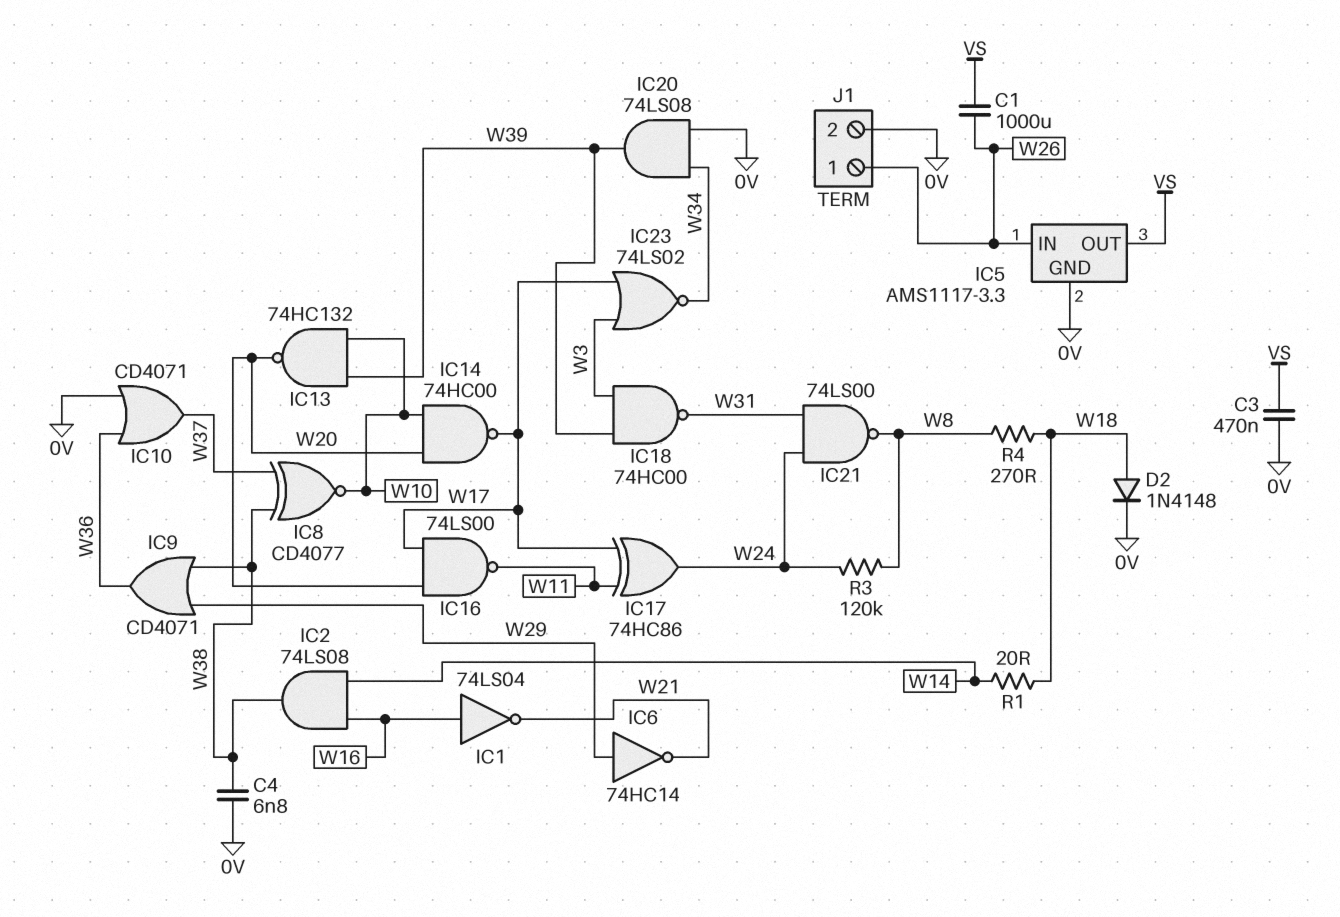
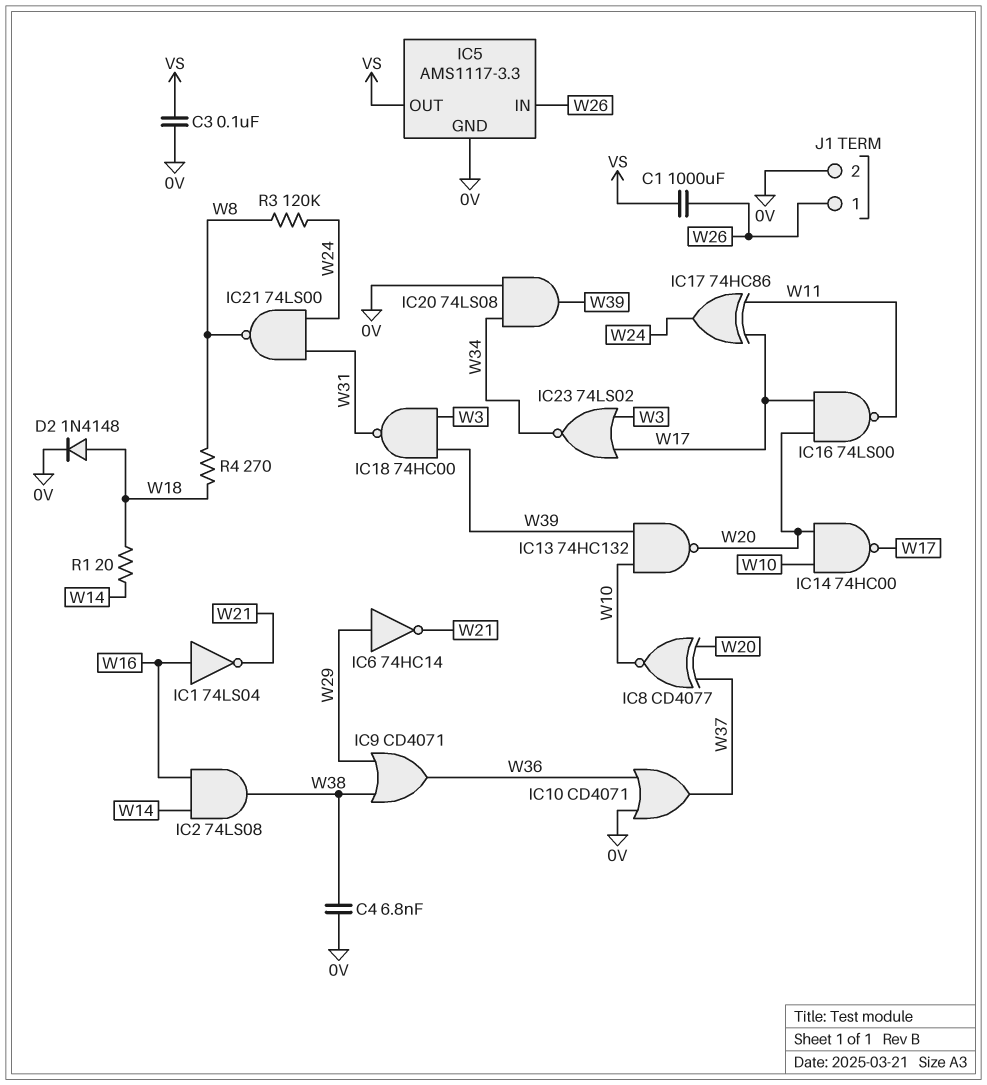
C3: 470nF (0V, VS) -> 100nF (0V, VS)
IC8: XNOR CD4077 (in W37, in W38, out W10) -> XNOR CD4077 (in W20, in W37, out W10)

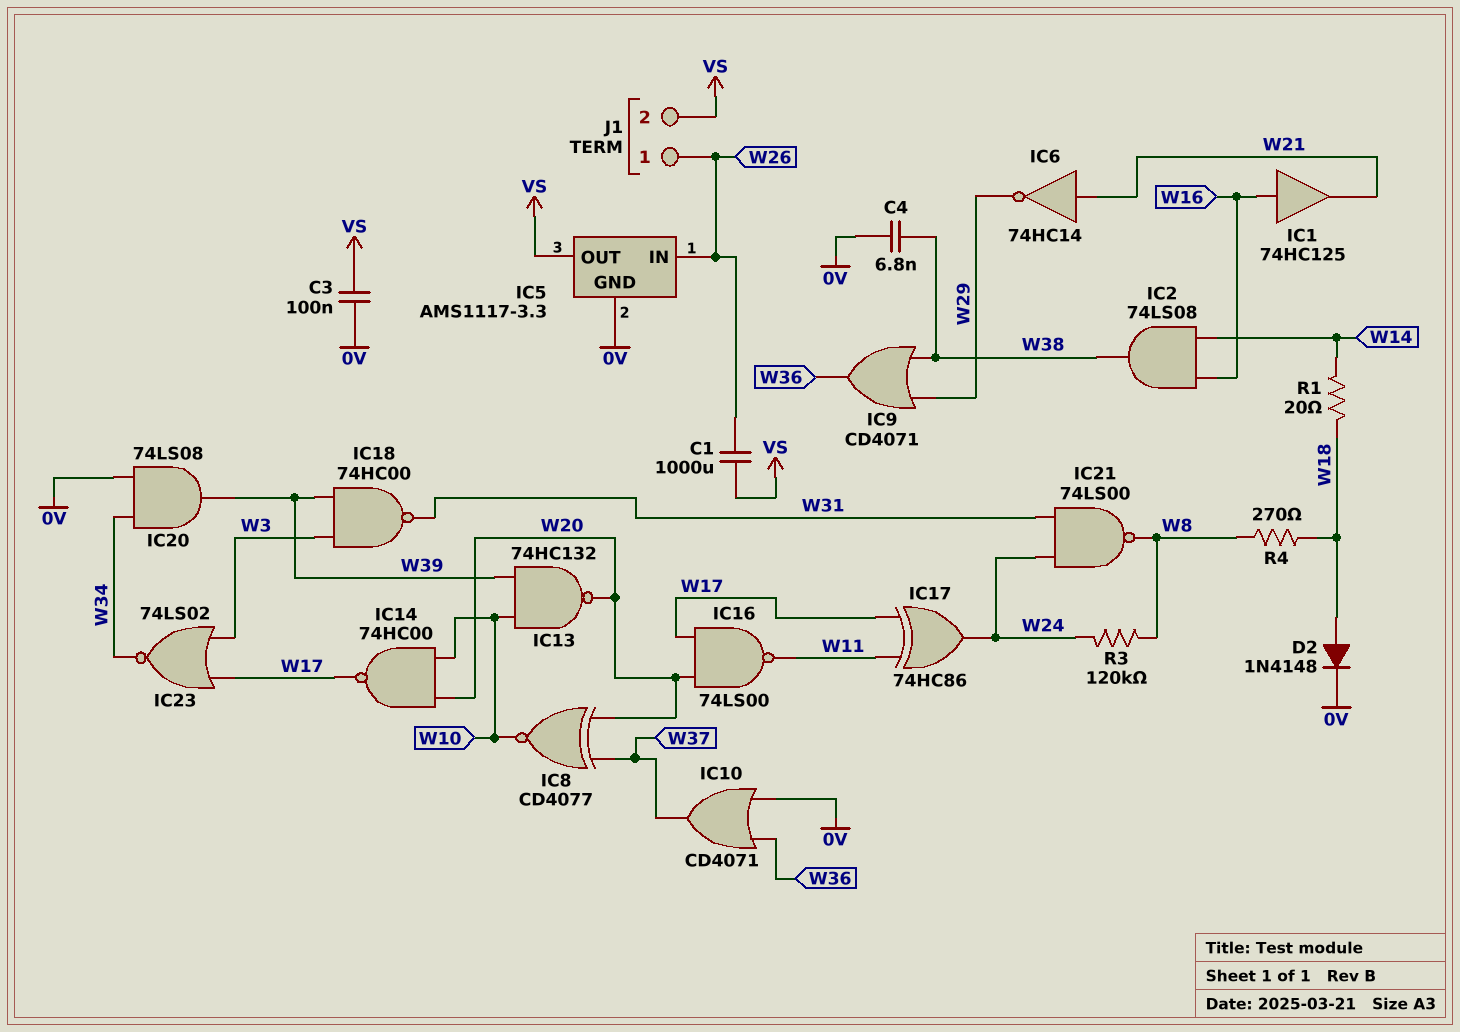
IC1: NOT 74LS04 (in W16, out W21) -> buffer 74HC125 (in W16, out W21)
IC6: NOT 74HC14 (in W29, out W21) -> NOT 74HC14 (in W21, out W29)
J1 pin 2: 0V -> VS

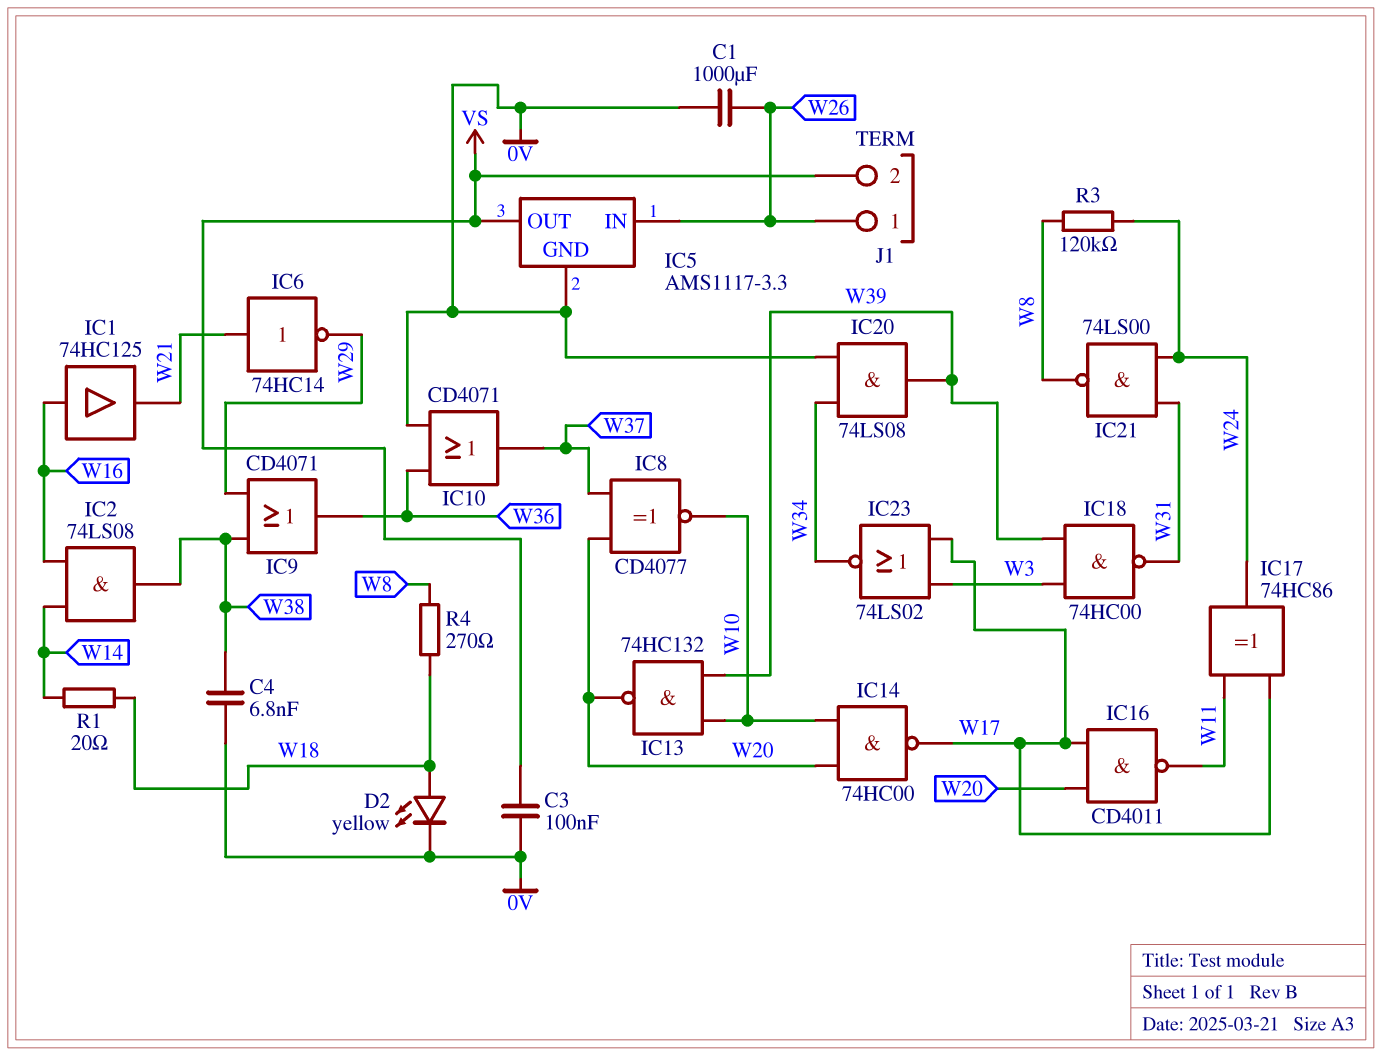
C1: 1000uF (VS, W26) -> 1000uF (0V, W26)
D2: diode 1N4148 (A W18, K 0V) -> LED yellow (A W18, K 0V)
IC16: NAND 74LS00 (in W17, in W20, out W11) -> NAND CD4011 (in W17, in W20, out W11)

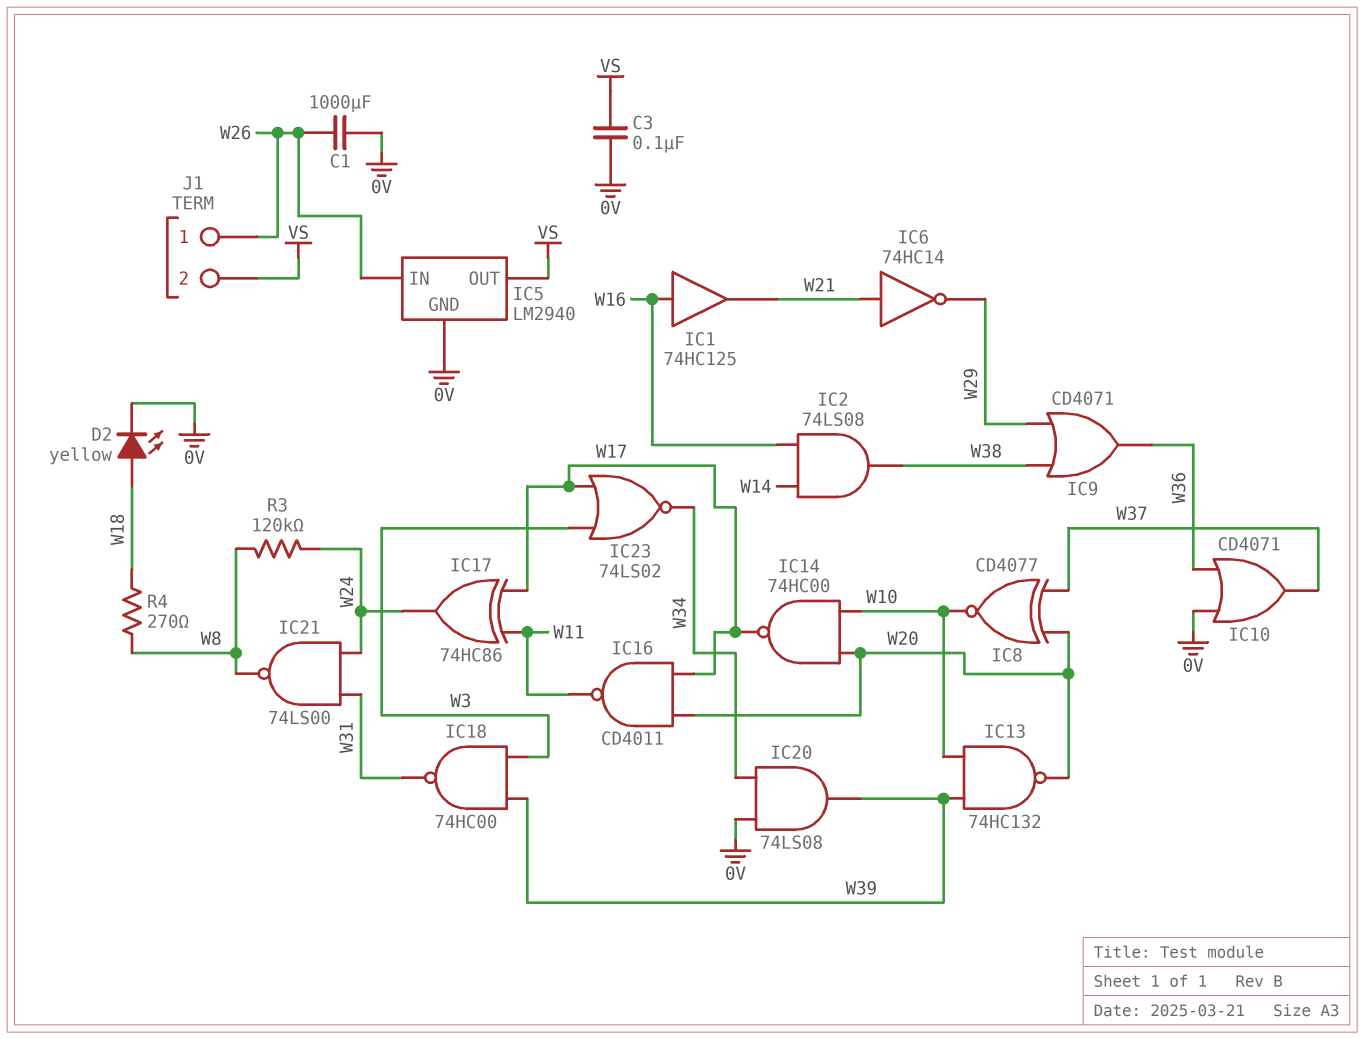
C4: 6.8nF (0V, W38) -> none
IC5: AMS1117-3.3 -> LM2940
R1: 20 (W14, W18) -> none

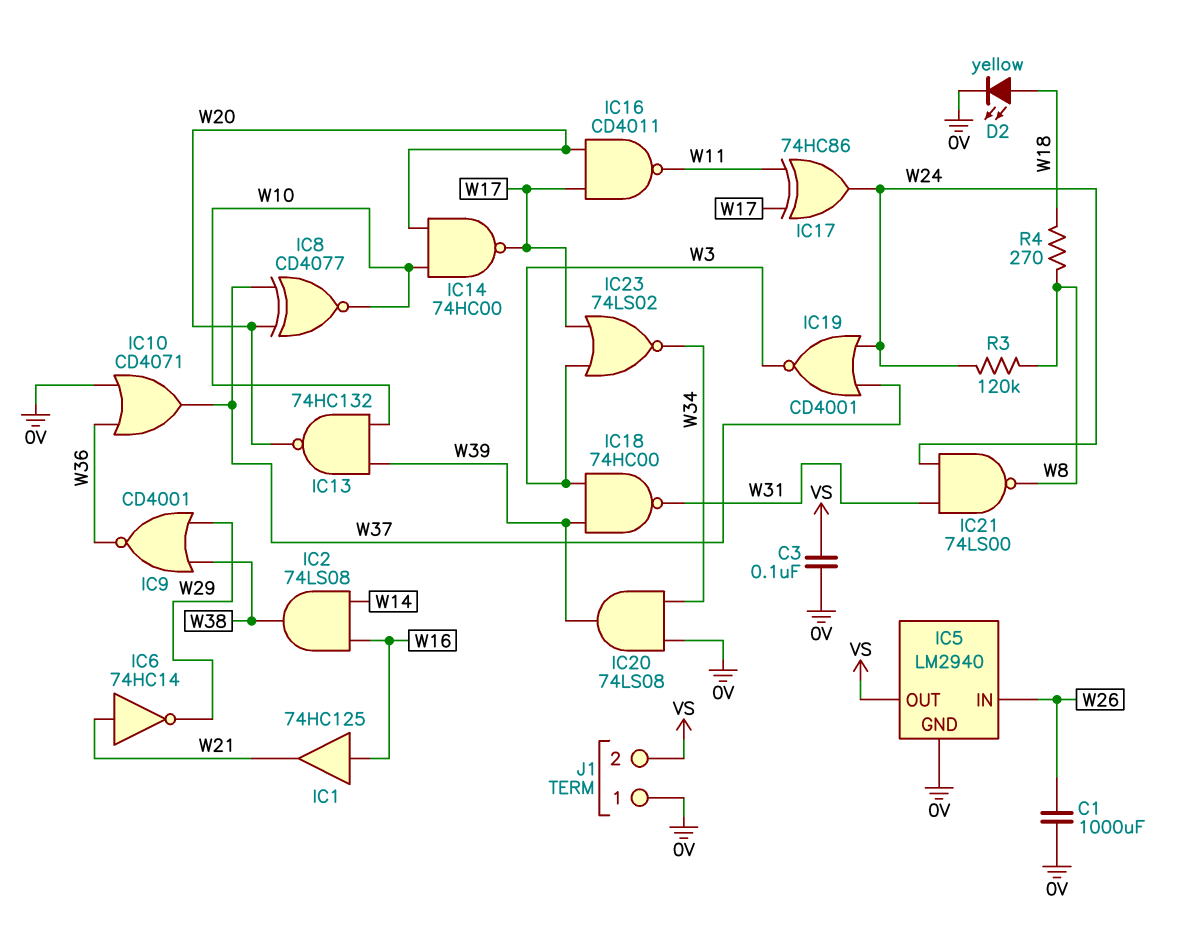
IC9: OR CD4071 (in W29, in W38, out W36) -> NOR CD4001 (in W29, in W38, out W36)
IC19: none -> NOR CD4001 (in W24, in W37, out W3)
J1 pin 1: W26 -> 0V

